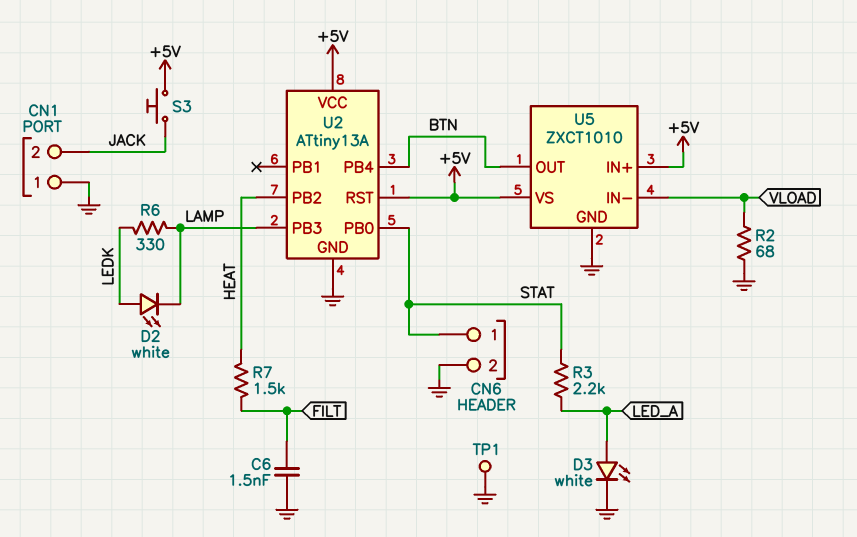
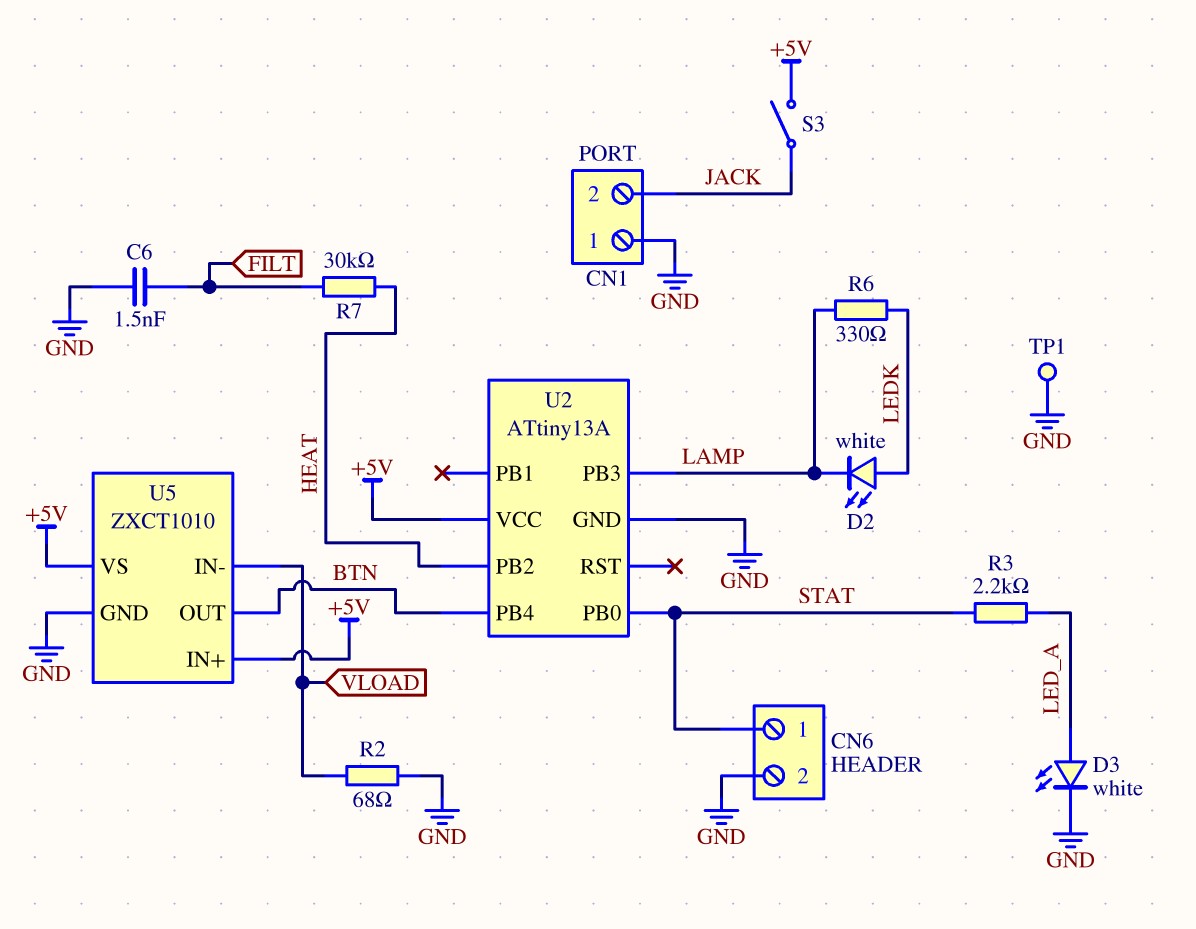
R7: 1.5k (FILT, HEAT) -> 30k (FILT, HEAT)
S3: button (+5V, JACK) -> switch (+5V, JACK)
U2 pin RST: +5V -> none

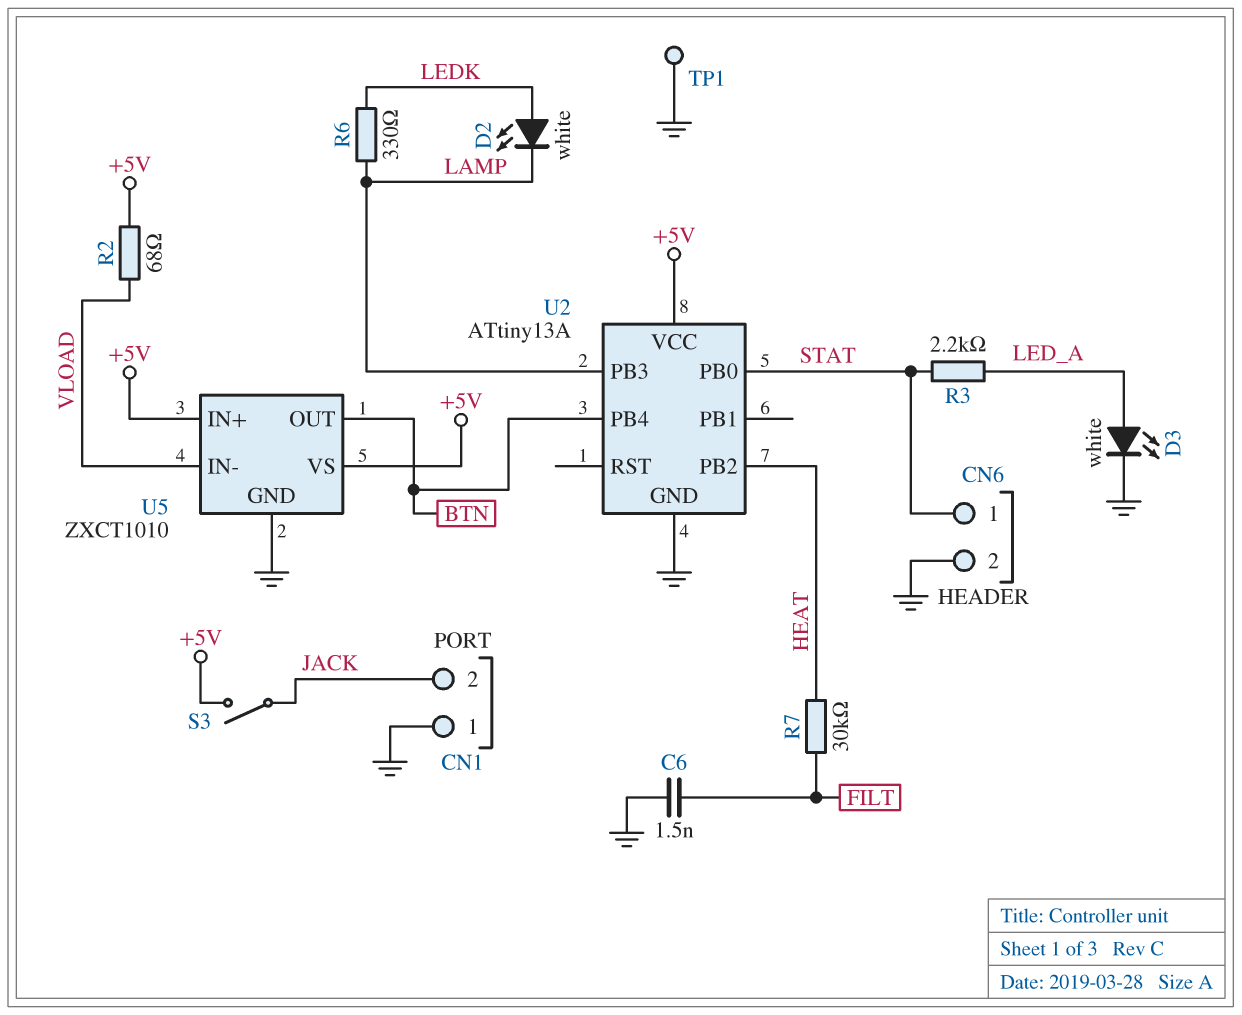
R2: 68 (GND, VLOAD) -> 68 (+5V, VLOAD)

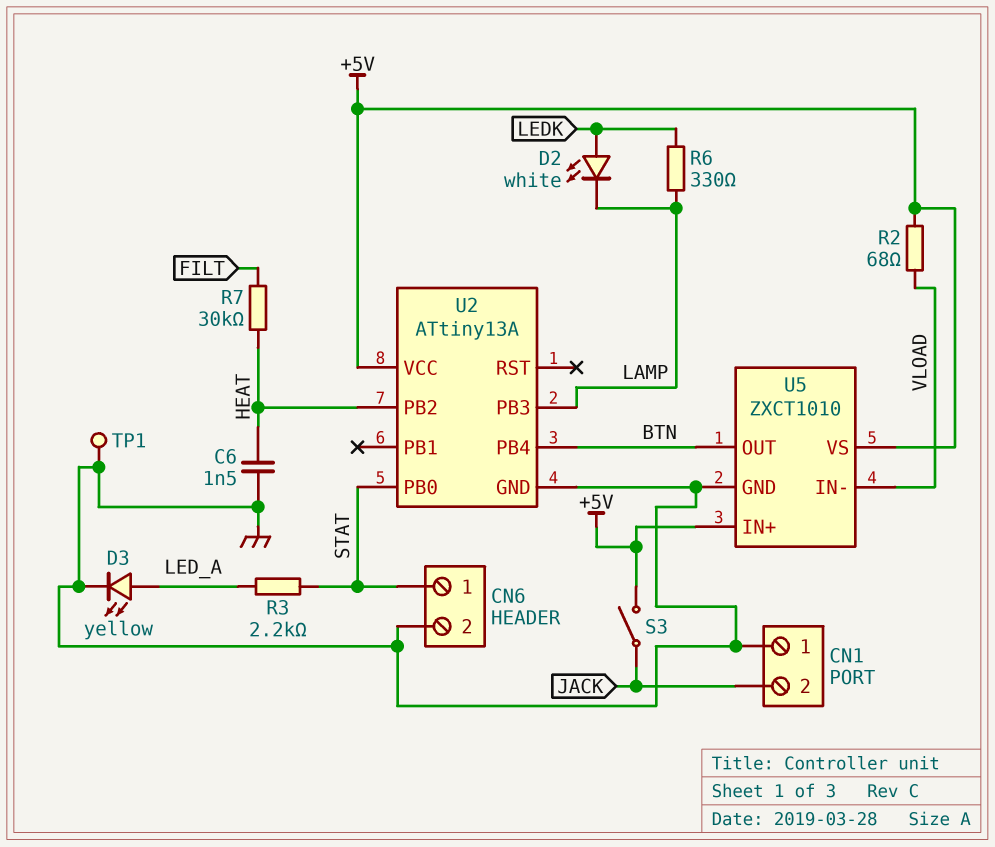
C6: 1.5nF (FILT, GND) -> 1.5nF (GND, HEAT)
D3: LED white (A LED_A, K GND) -> LED yellow (A LED_A, K GND)

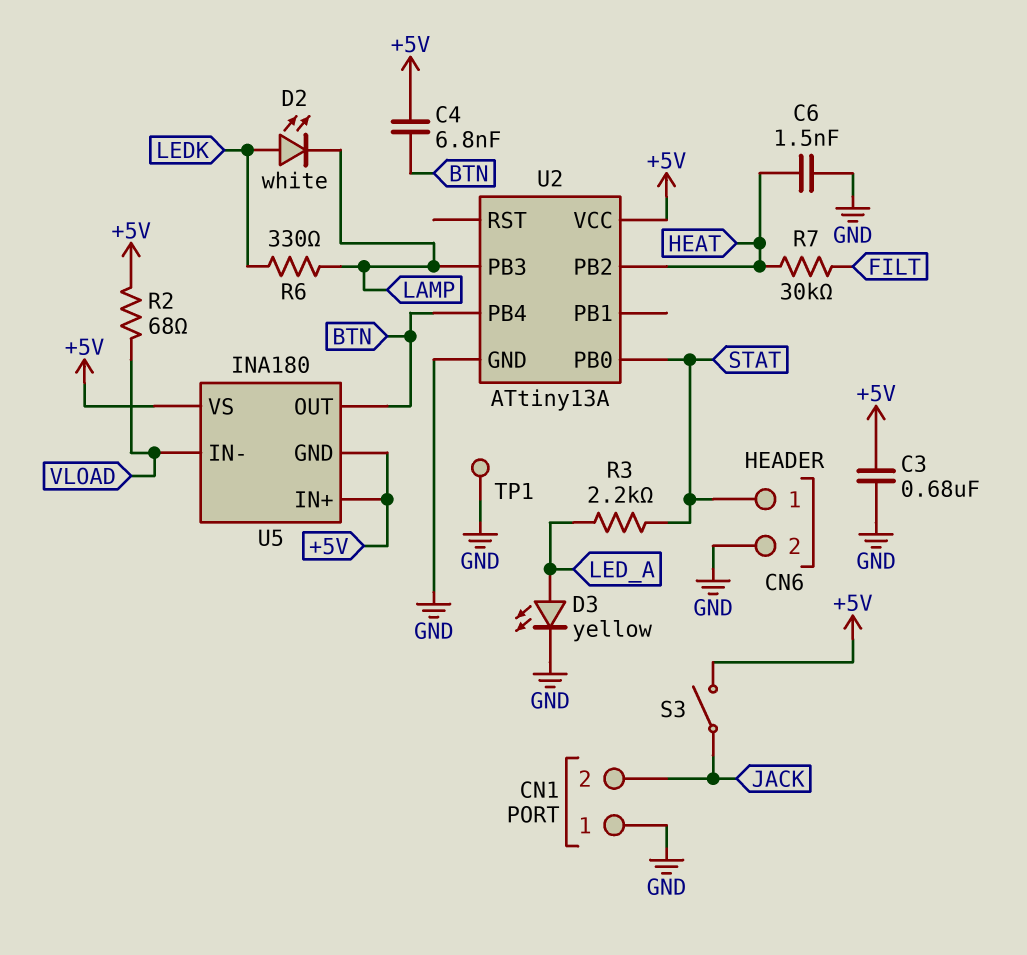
C3: none -> 680nF (+5V, GND)
C4: none -> 6.8nF (+5V, BTN)
U5: ZXCT1010 -> INA180
U5 pin GND: GND -> +5V

